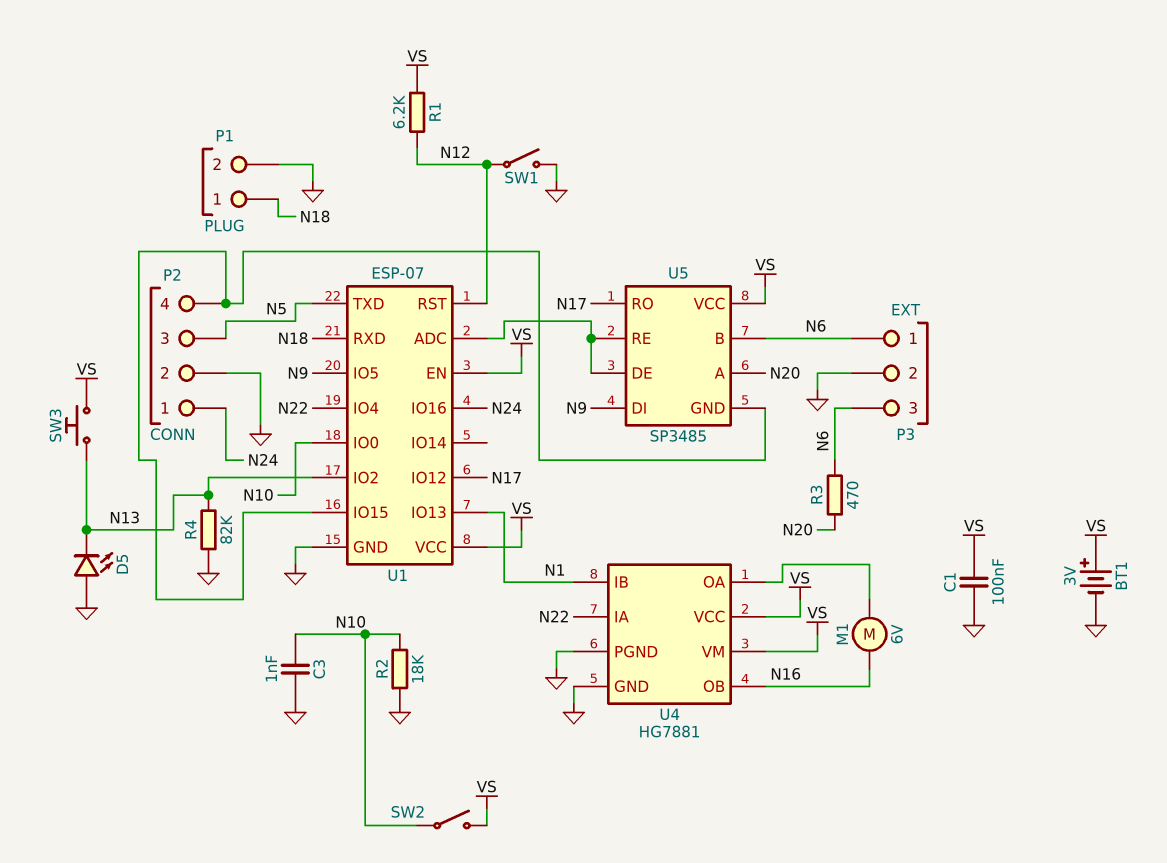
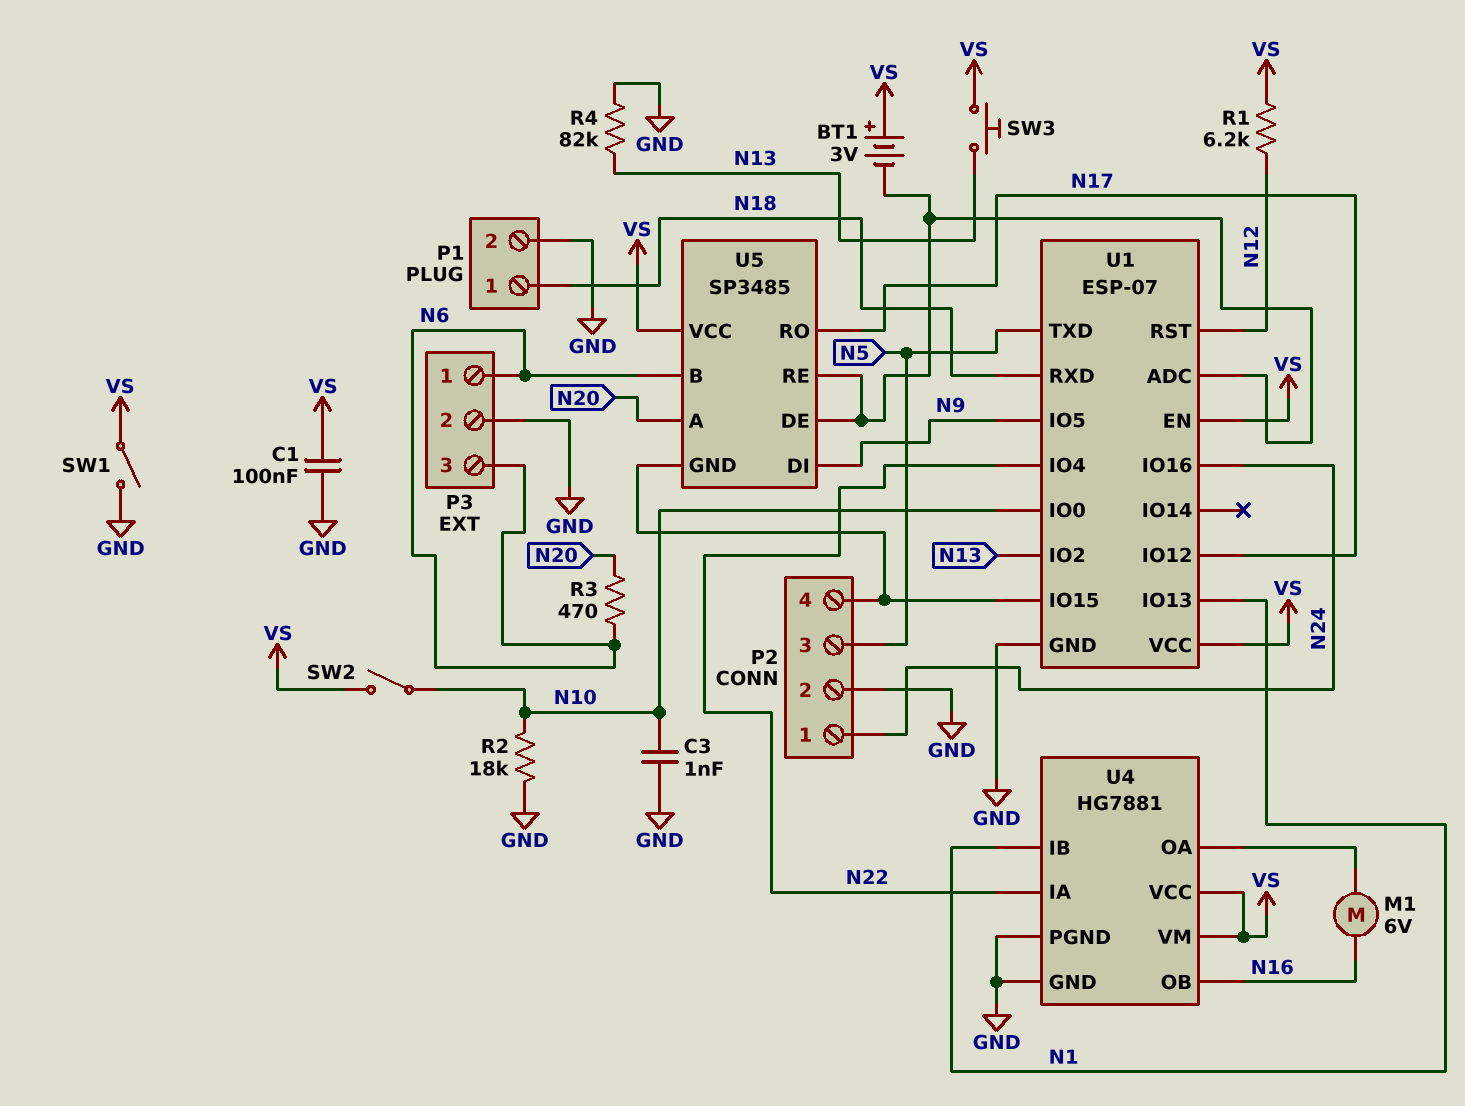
BT1: 3V (plus VS, minus GND) -> 3V (plus VS, minus U1/ADC)
D5: LED (A GND, K N13) -> none
SW1: switch (GND, N12) -> switch (GND, VS)

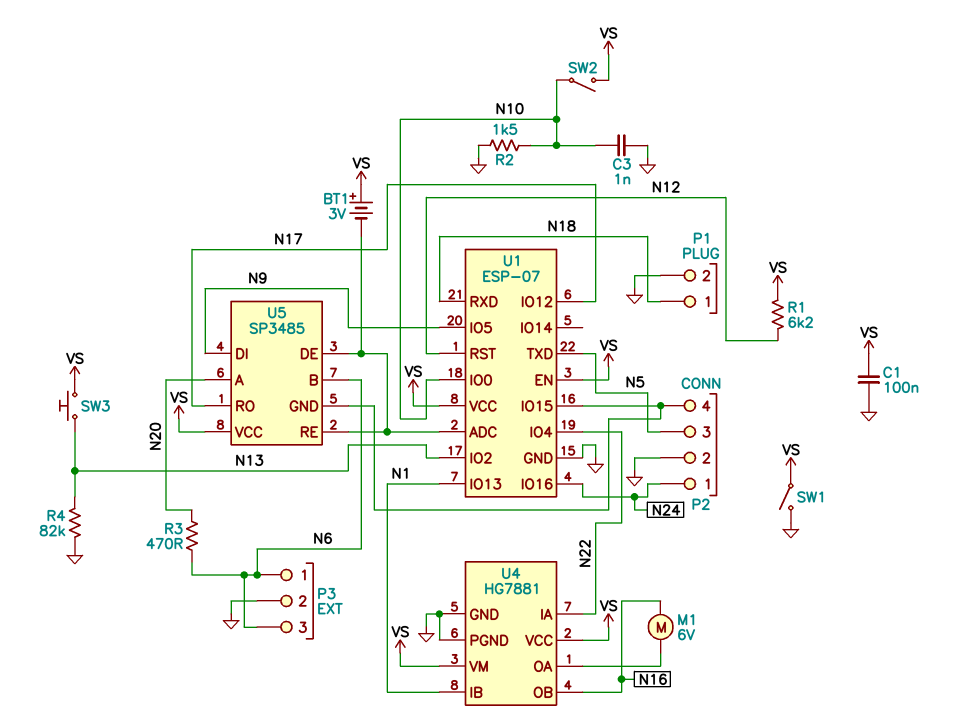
R2: 18k (GND, N10) -> 1.5k (GND, N10)

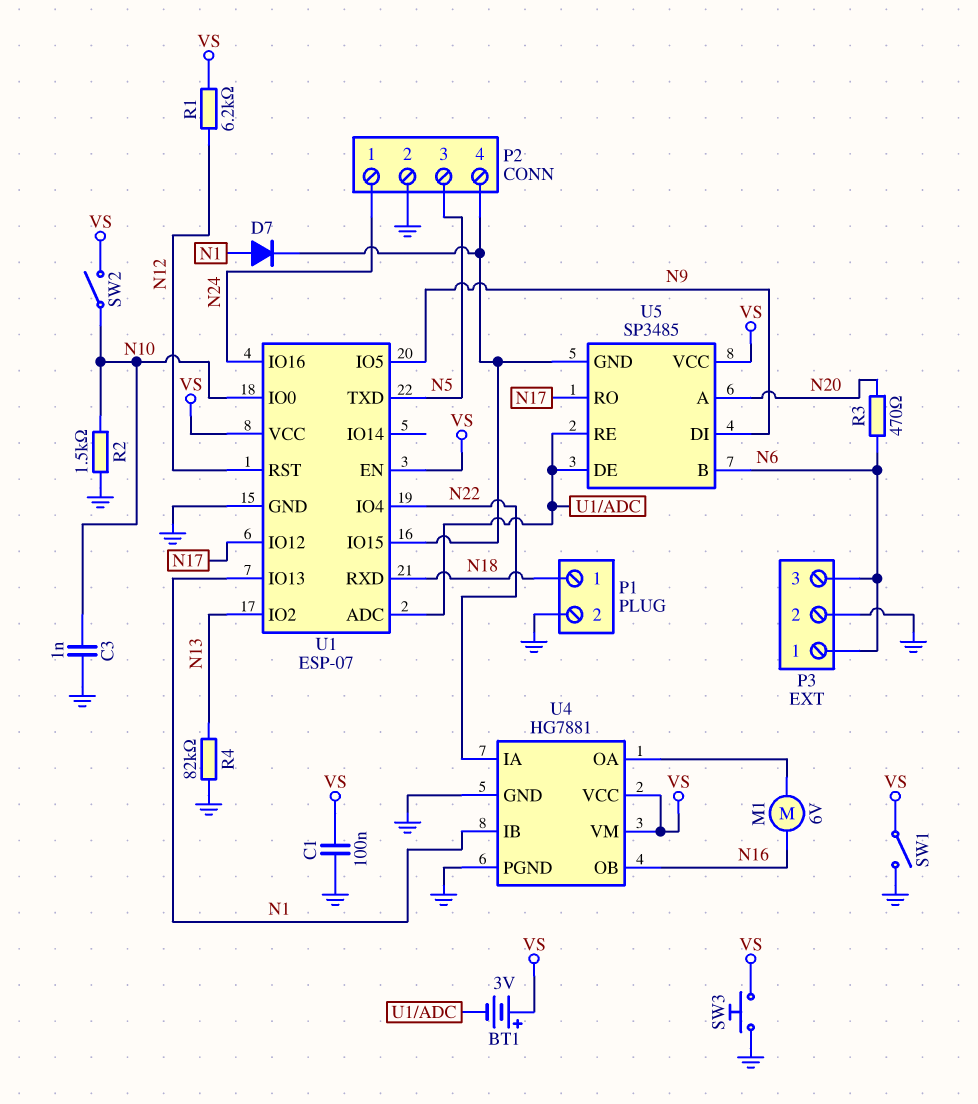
D7: none -> diode (A N1, K P2/4)
SW3: button (N13, VS) -> button (GND, VS)

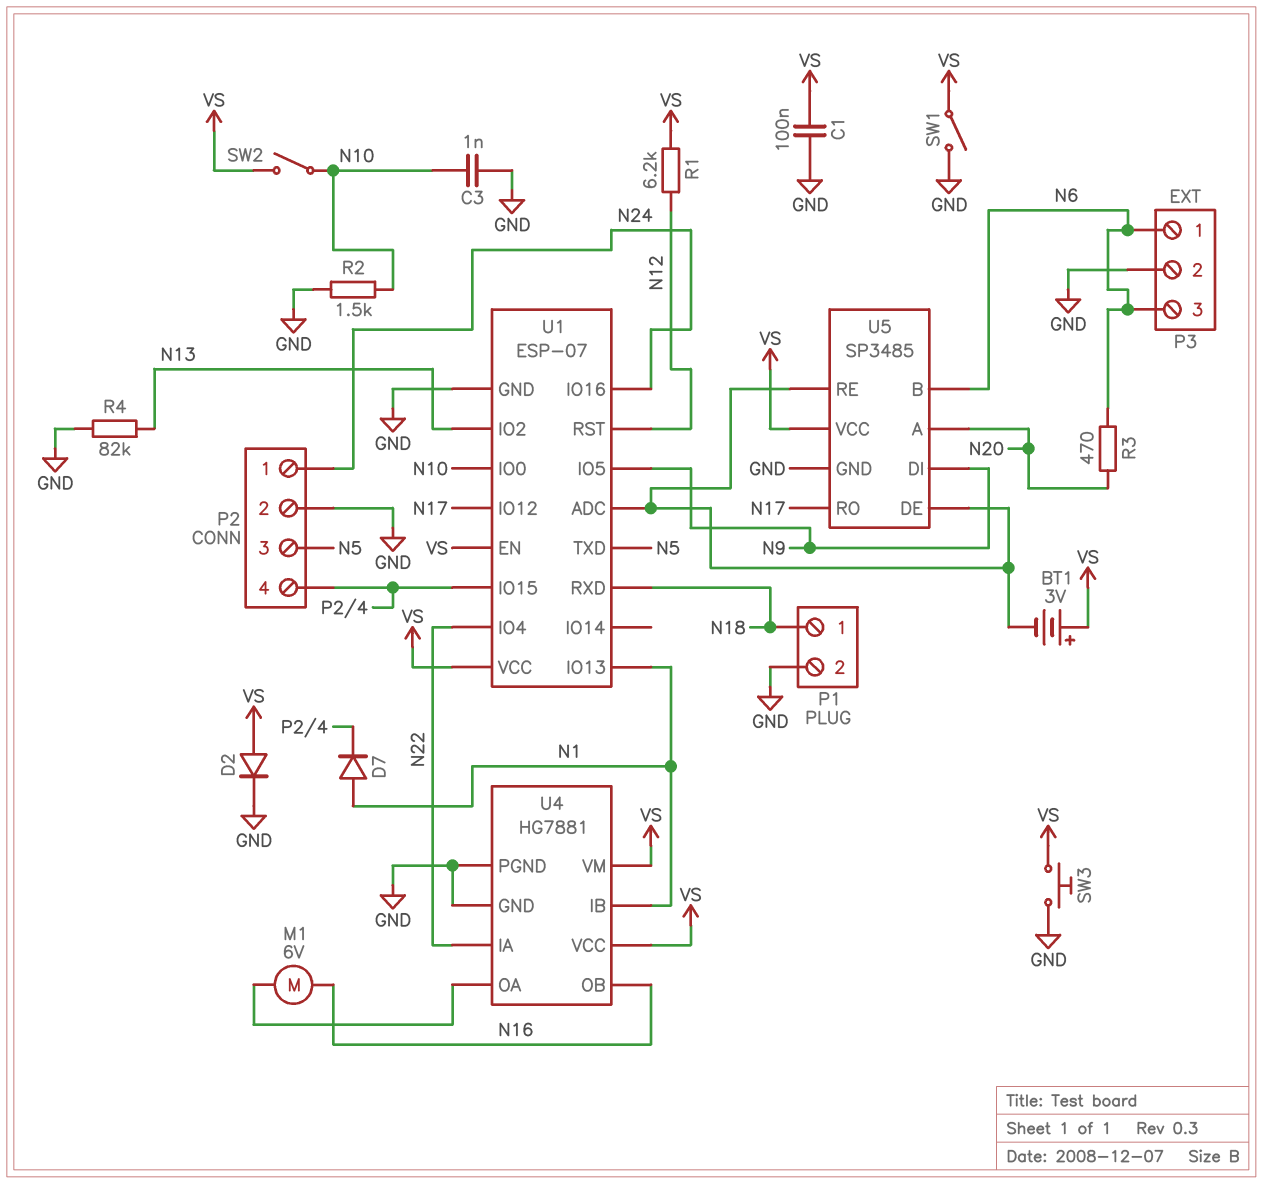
D2: none -> diode (A VS, K GND)
U5 pin GND: P2/4 -> GND

